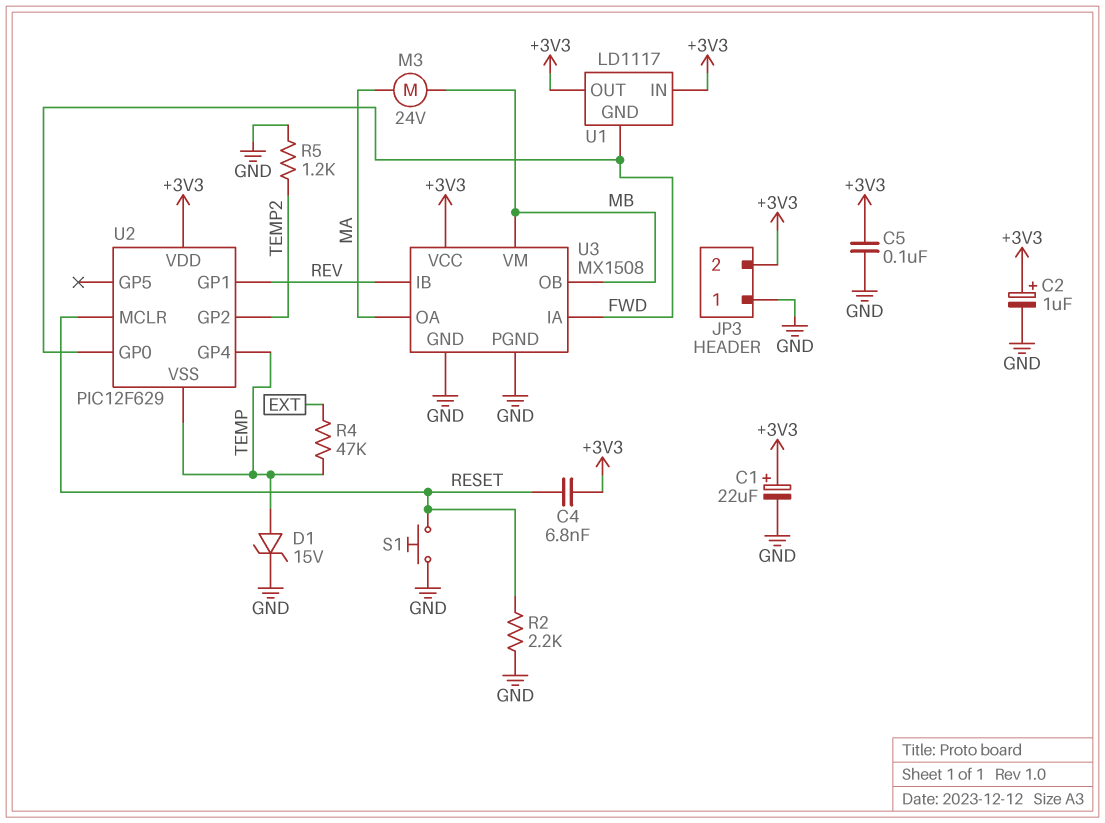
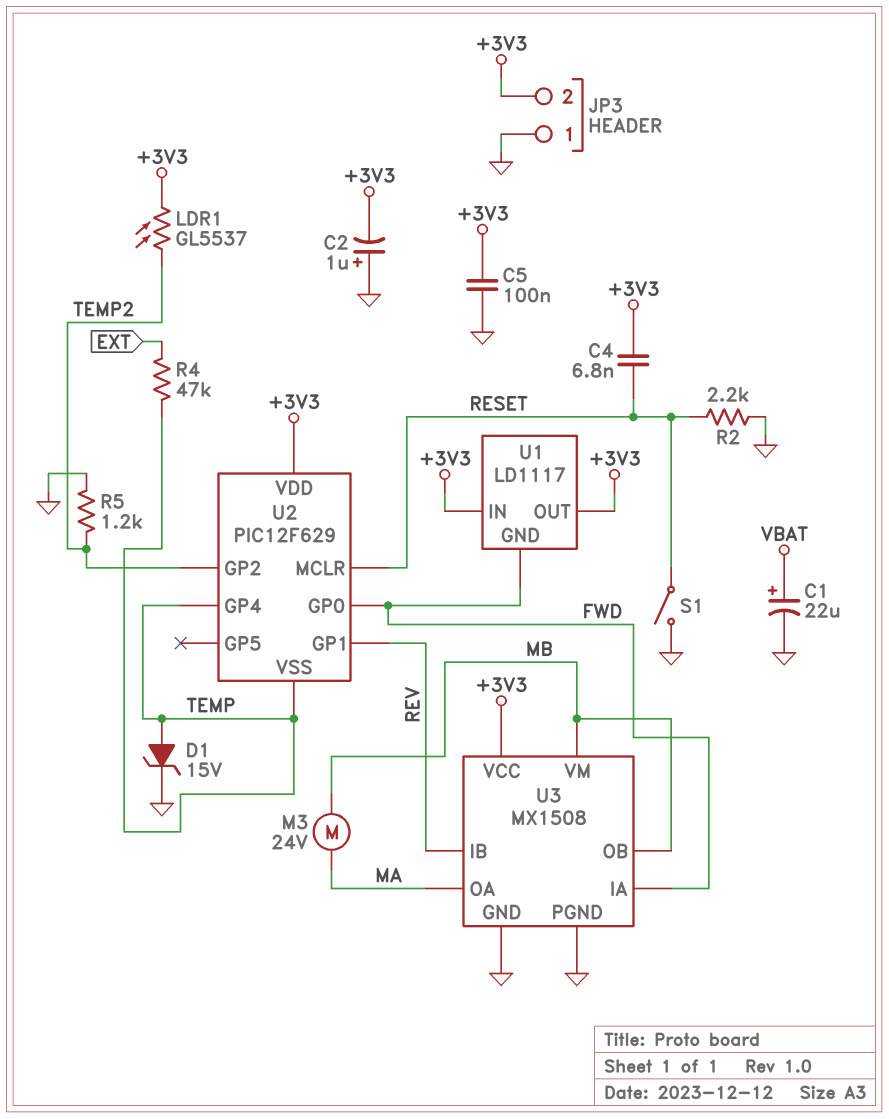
C1: 22uF (plus +3V3, minus GND) -> 22uF (plus VBAT, minus GND)
C2: 1uF (plus +3V3, minus GND) -> 1uF (plus GND, minus +3V3)
LDR1: none -> GL5537 (+3V3, TEMP2)
S1: button (GND, RESET) -> switch (GND, RESET)

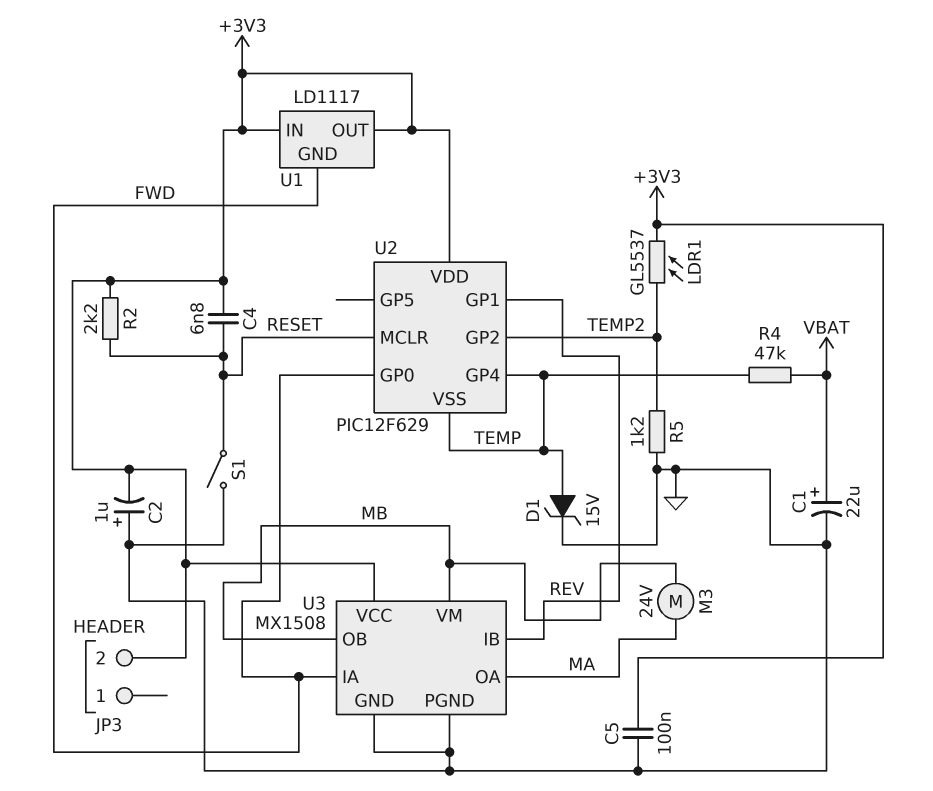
JP3 pin 1: GND -> none
R2: 2.2k (GND, RESET) -> 2.2k (+3V3, RESET)
R4: 47k (EXT, TEMP) -> 47k (TEMP, VBAT)

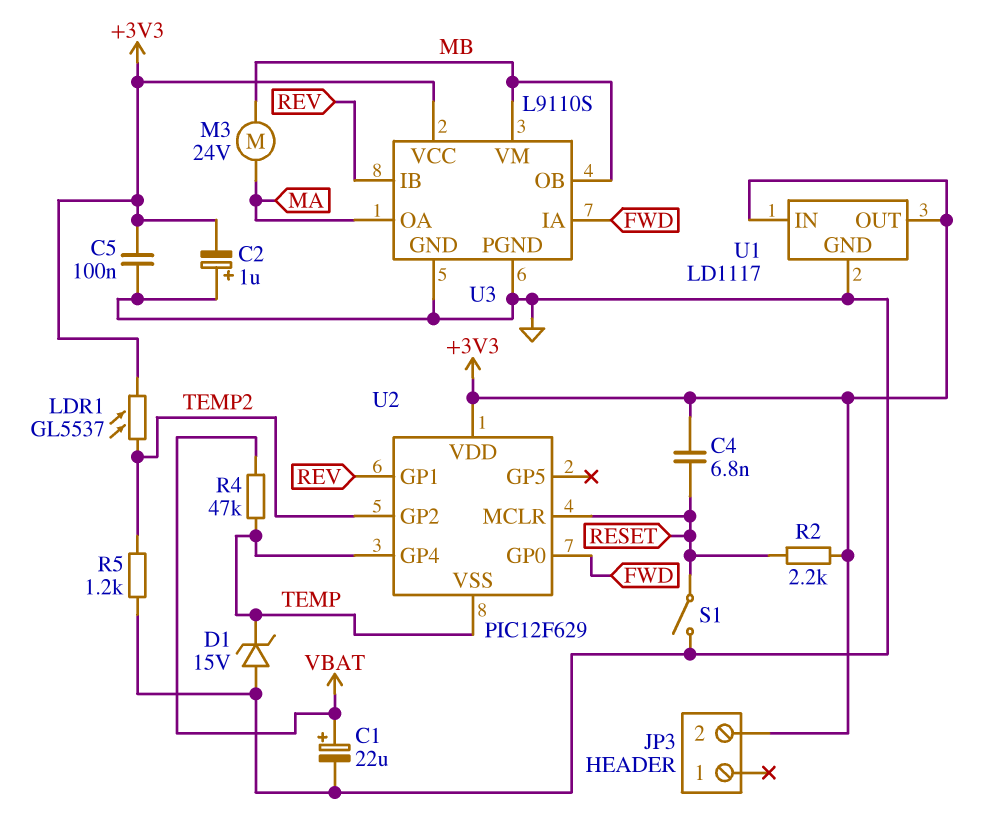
D1: zener 15V (A TEMP, K GND) -> zener 15V (A GND, K TEMP)
U1 pin GND: FWD -> GND
U3: MX1508 -> L9110S

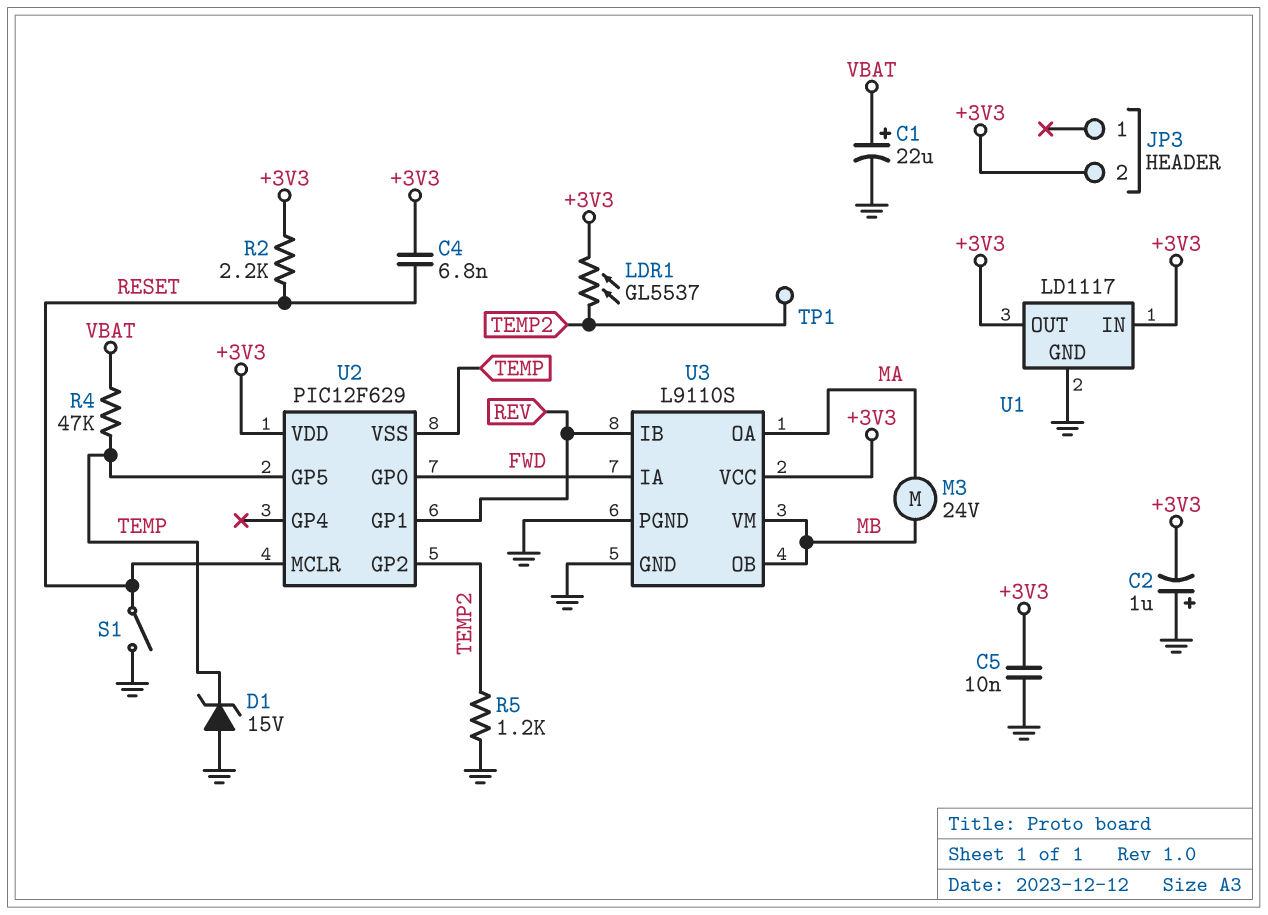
C5: 100nF (+3V3, GND) -> 10nF (+3V3, GND)
TP1: none -> test point (TEMP2)
U2 pin GP4: TEMP -> none
U2 pin GP5: none -> TEMP

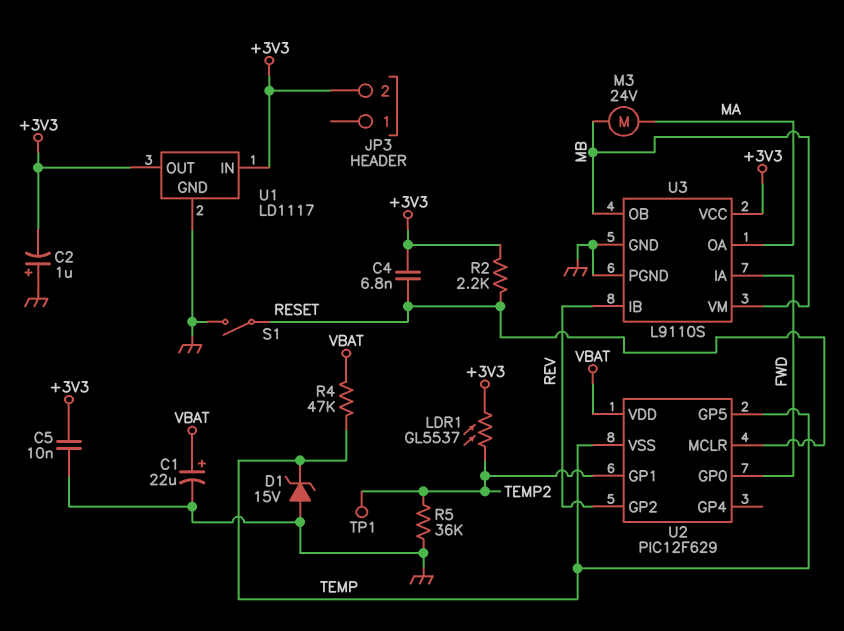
R5: 1.2k (GND, TEMP2) -> 36k (GND, TEMP2)
U2 pin GP1: REV -> TEMP2
U2 pin GP2: TEMP2 -> REV
U2 pin VDD: +3V3 -> VBAT

